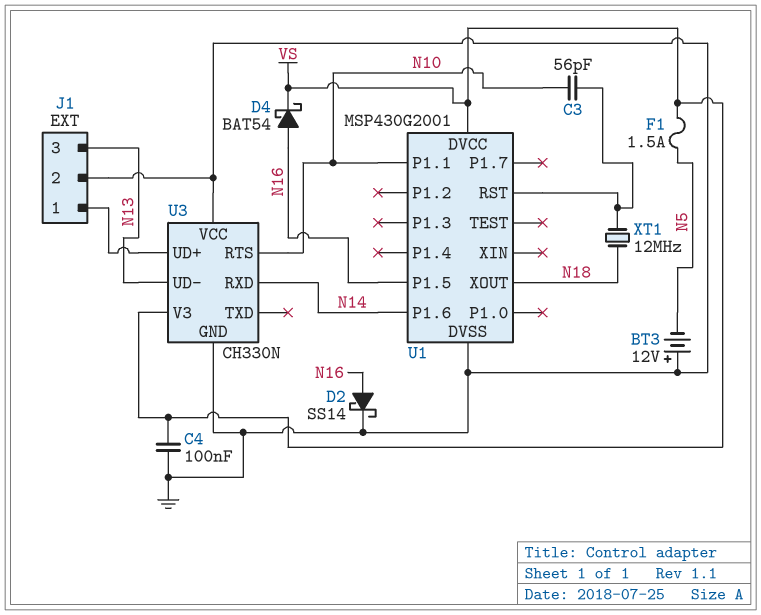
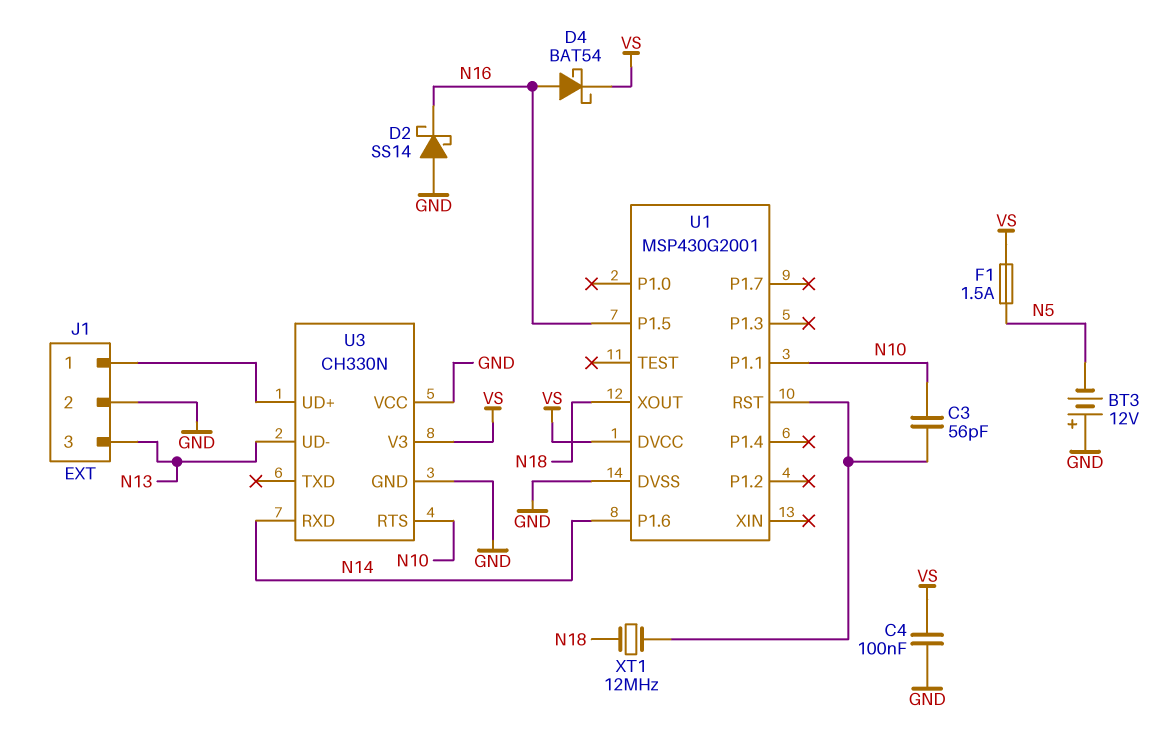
D2: schottky SS14 (A N16, K GND) -> schottky SS14 (A GND, K N16)

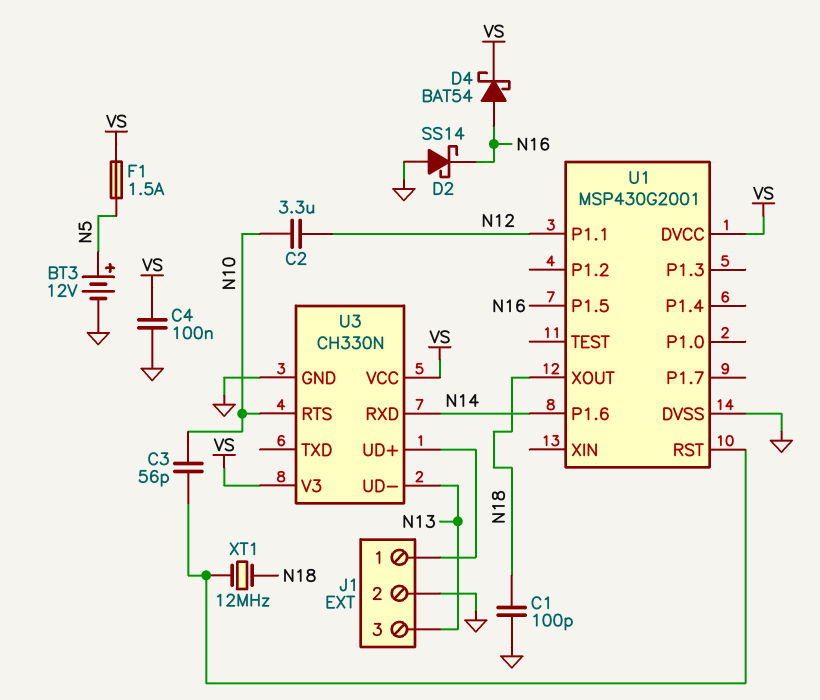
BT3: 12V (plus GND, minus N5) -> 12V (plus N5, minus GND)
C1: none -> 100pF (GND, N18)
C2: none -> 3.3uF (N10, N12)
U1 pin P1.1: N10 -> N12
U3 pin VCC: GND -> VS

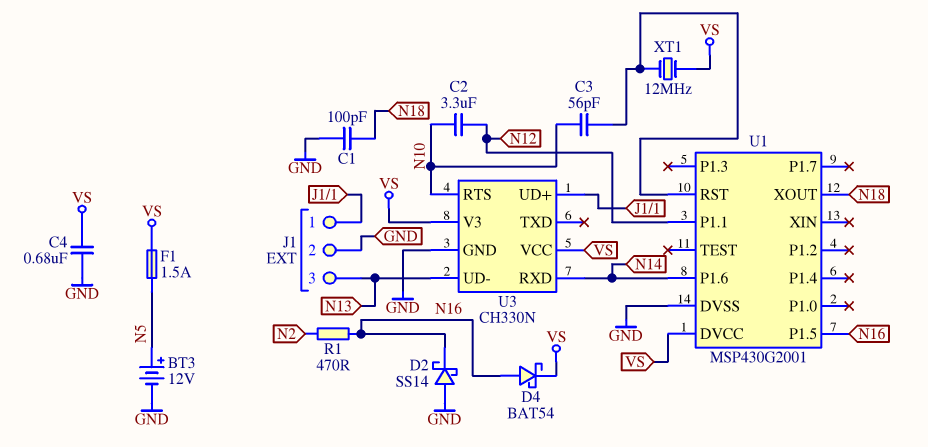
C4: 100nF (GND, VS) -> 680nF (GND, VS)
R1: none -> 470 (N2, N16)
XT1: 12MHz (N18, U1/RST) -> 12MHz (U1/RST, VS)

